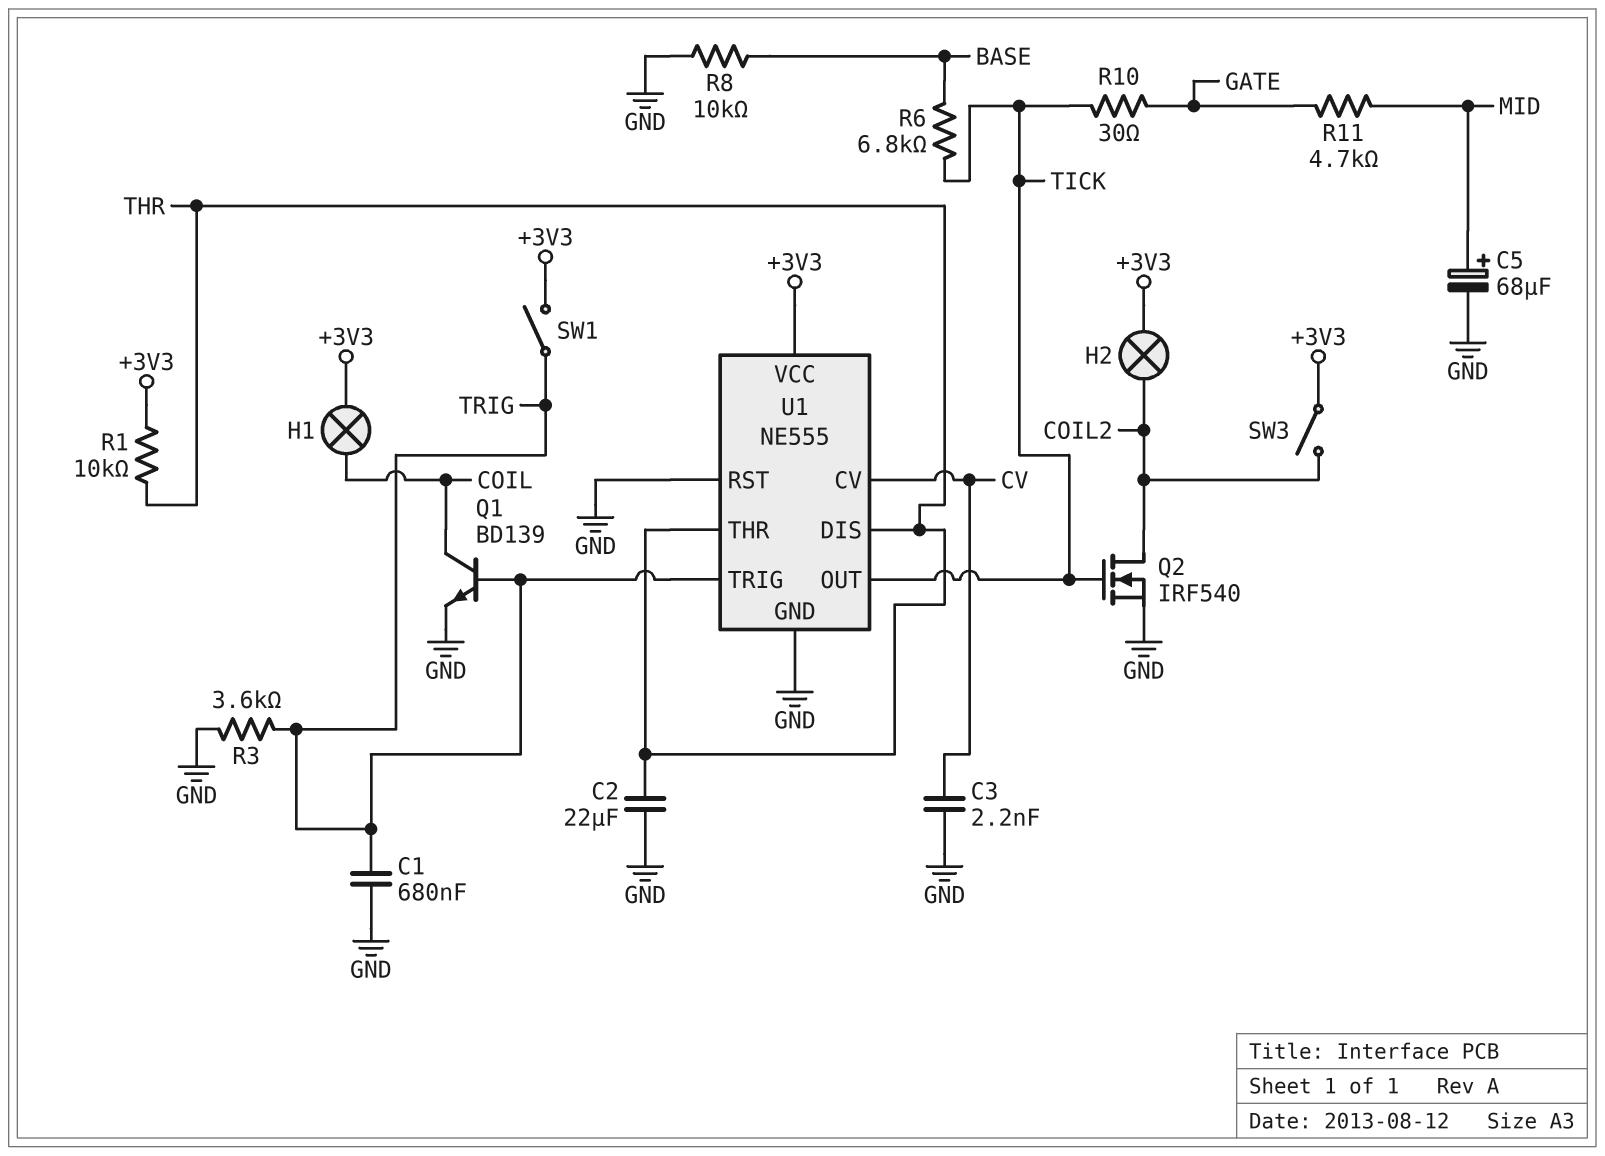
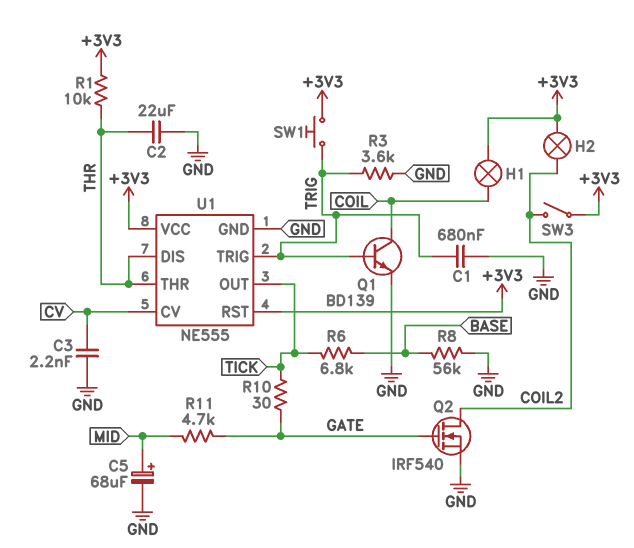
Q2: NMOS IRF540 (G TICK, D COIL2, S GND) -> NMOS IRF540 (G GATE, D COIL2, S GND)
R8: 10k (BASE, GND) -> 56k (BASE, GND)
SW1: switch (+3V3, TRIG) -> button (+3V3, TRIG)
U1 pin RST: GND -> +3V3

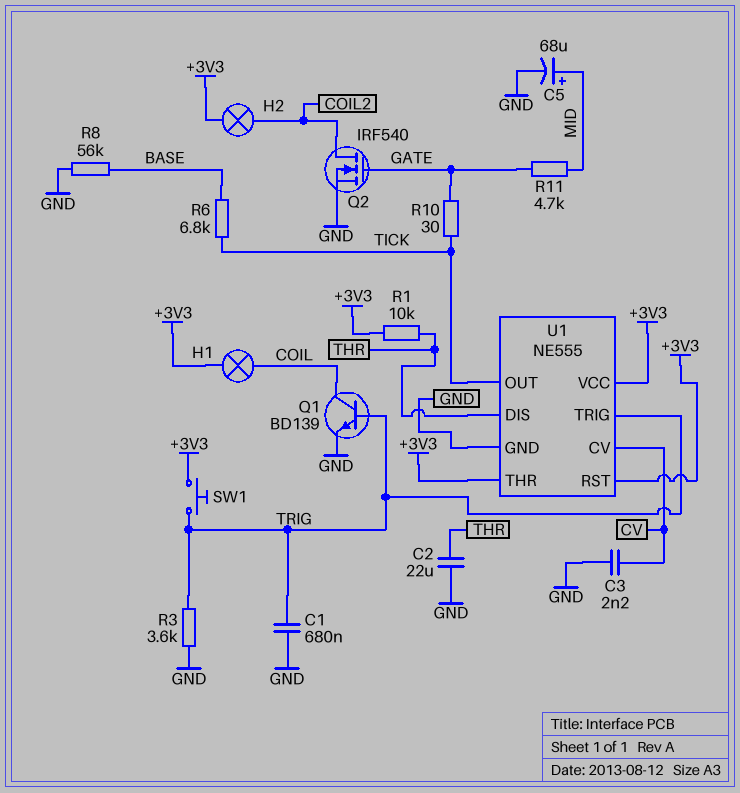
SW3: switch (+3V3, COIL2) -> none
U1 pin THR: THR -> +3V3

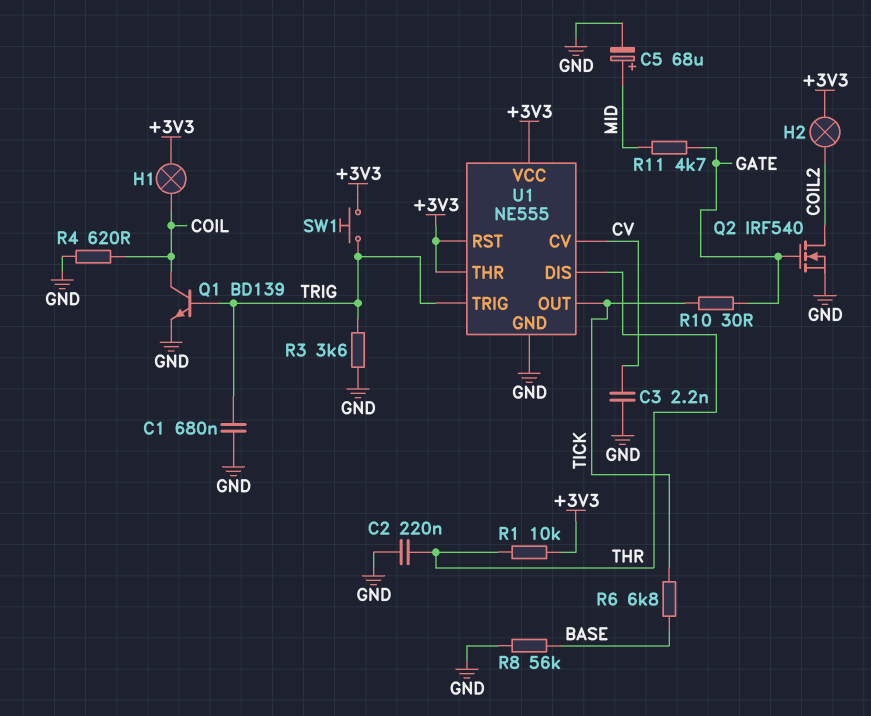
C2: 22uF (GND, THR) -> 220nF (GND, THR)
R4: none -> 620 (COIL, GND)

